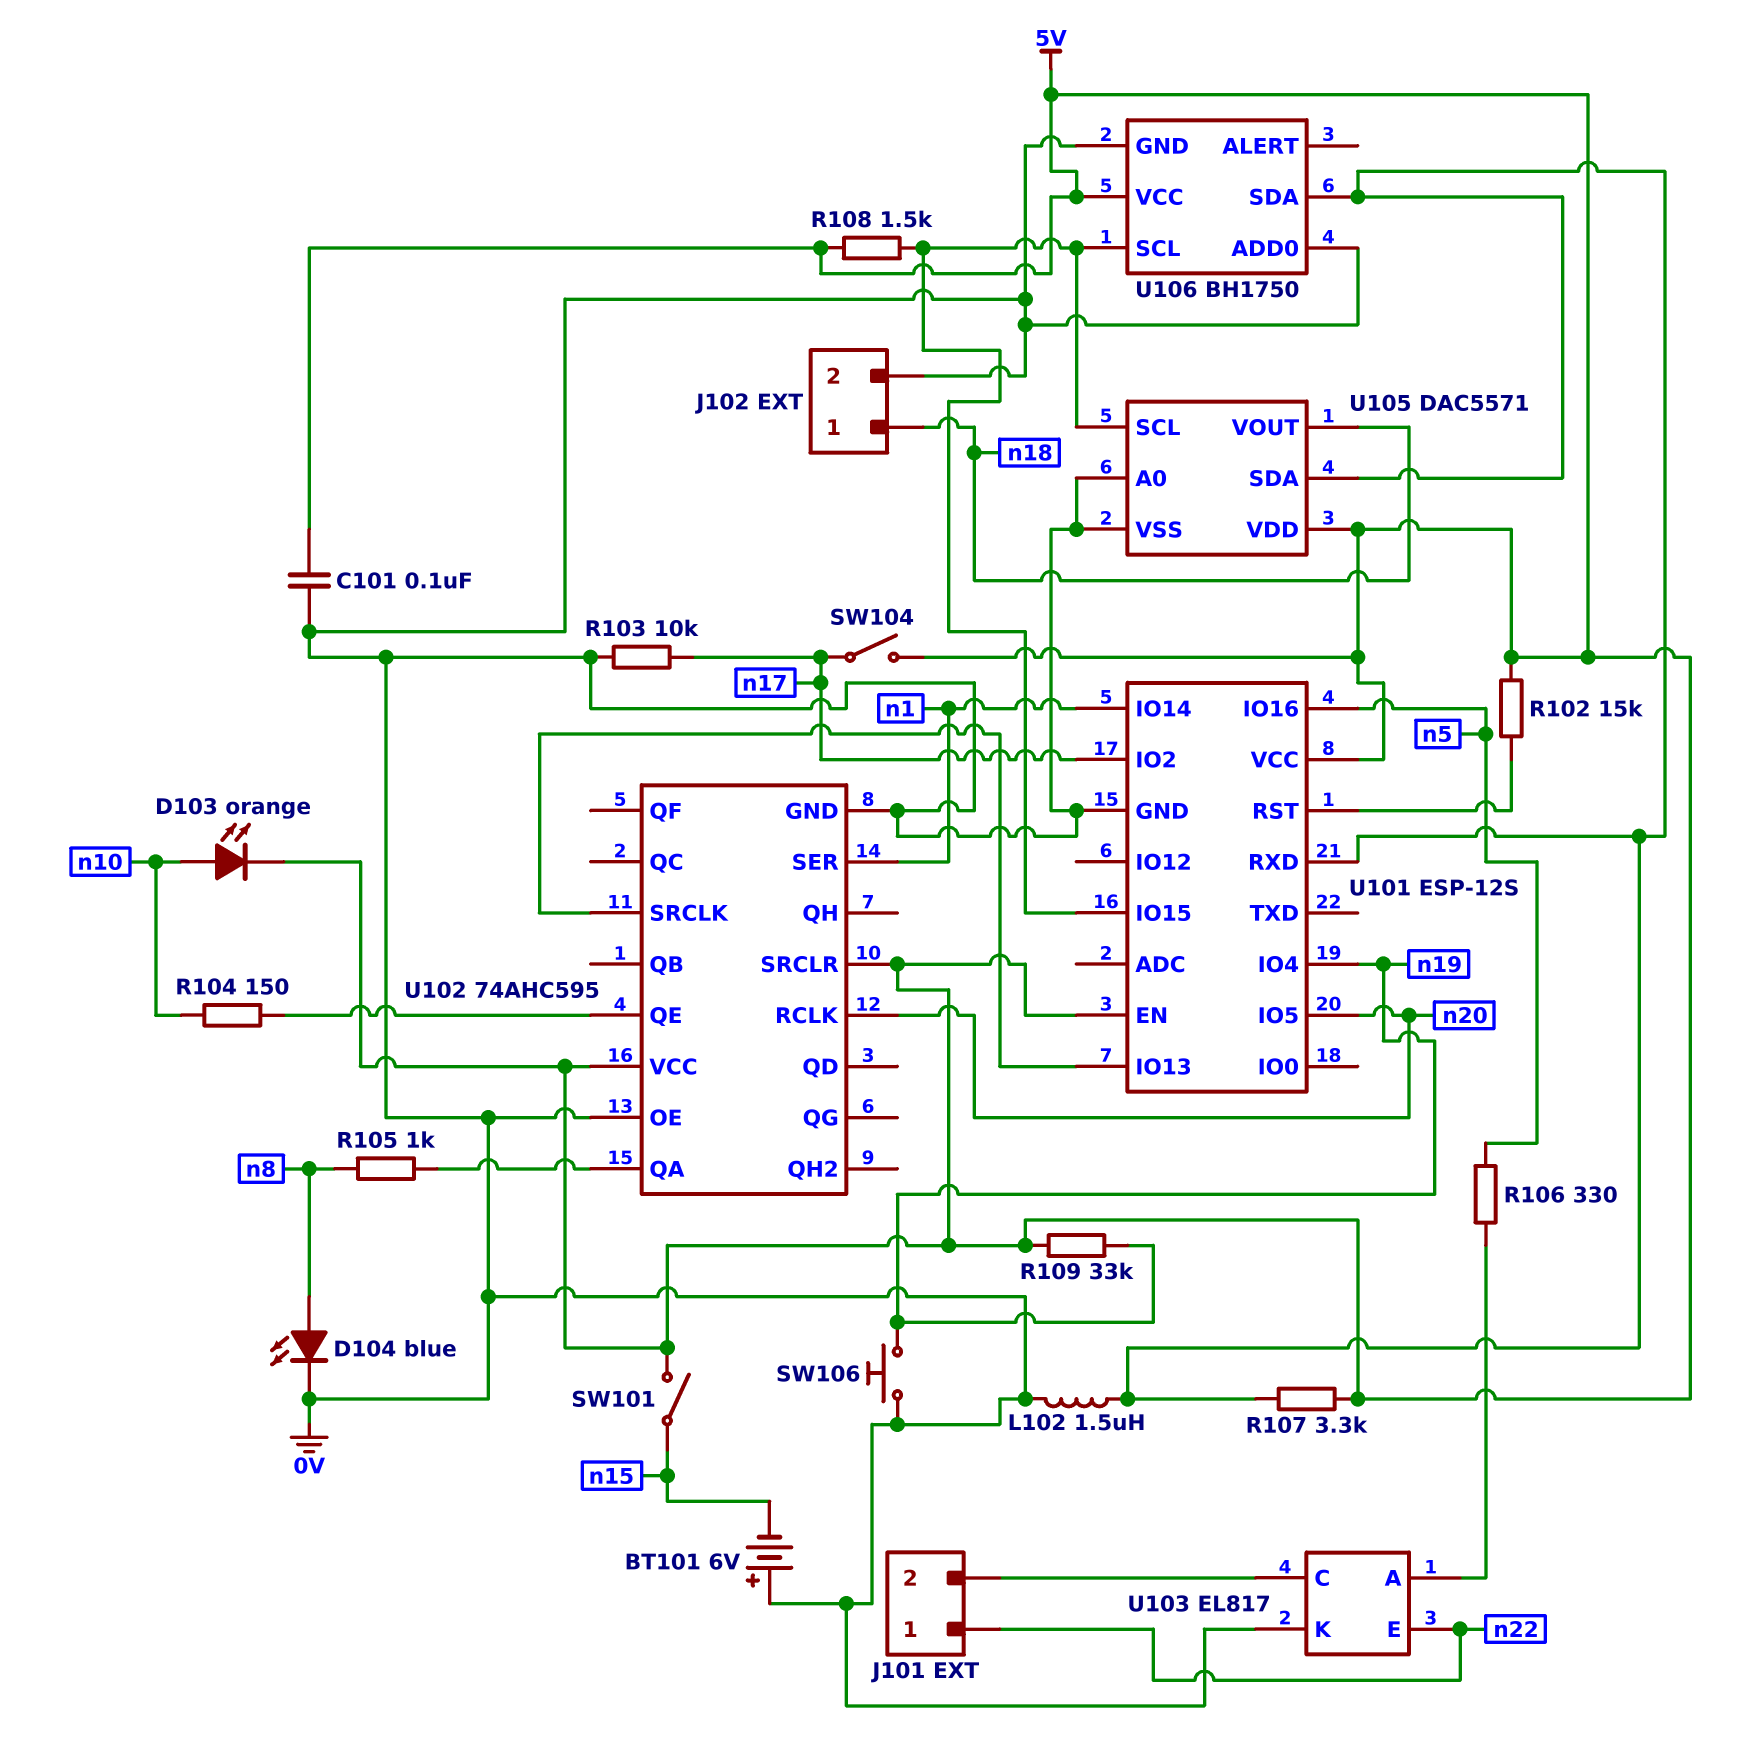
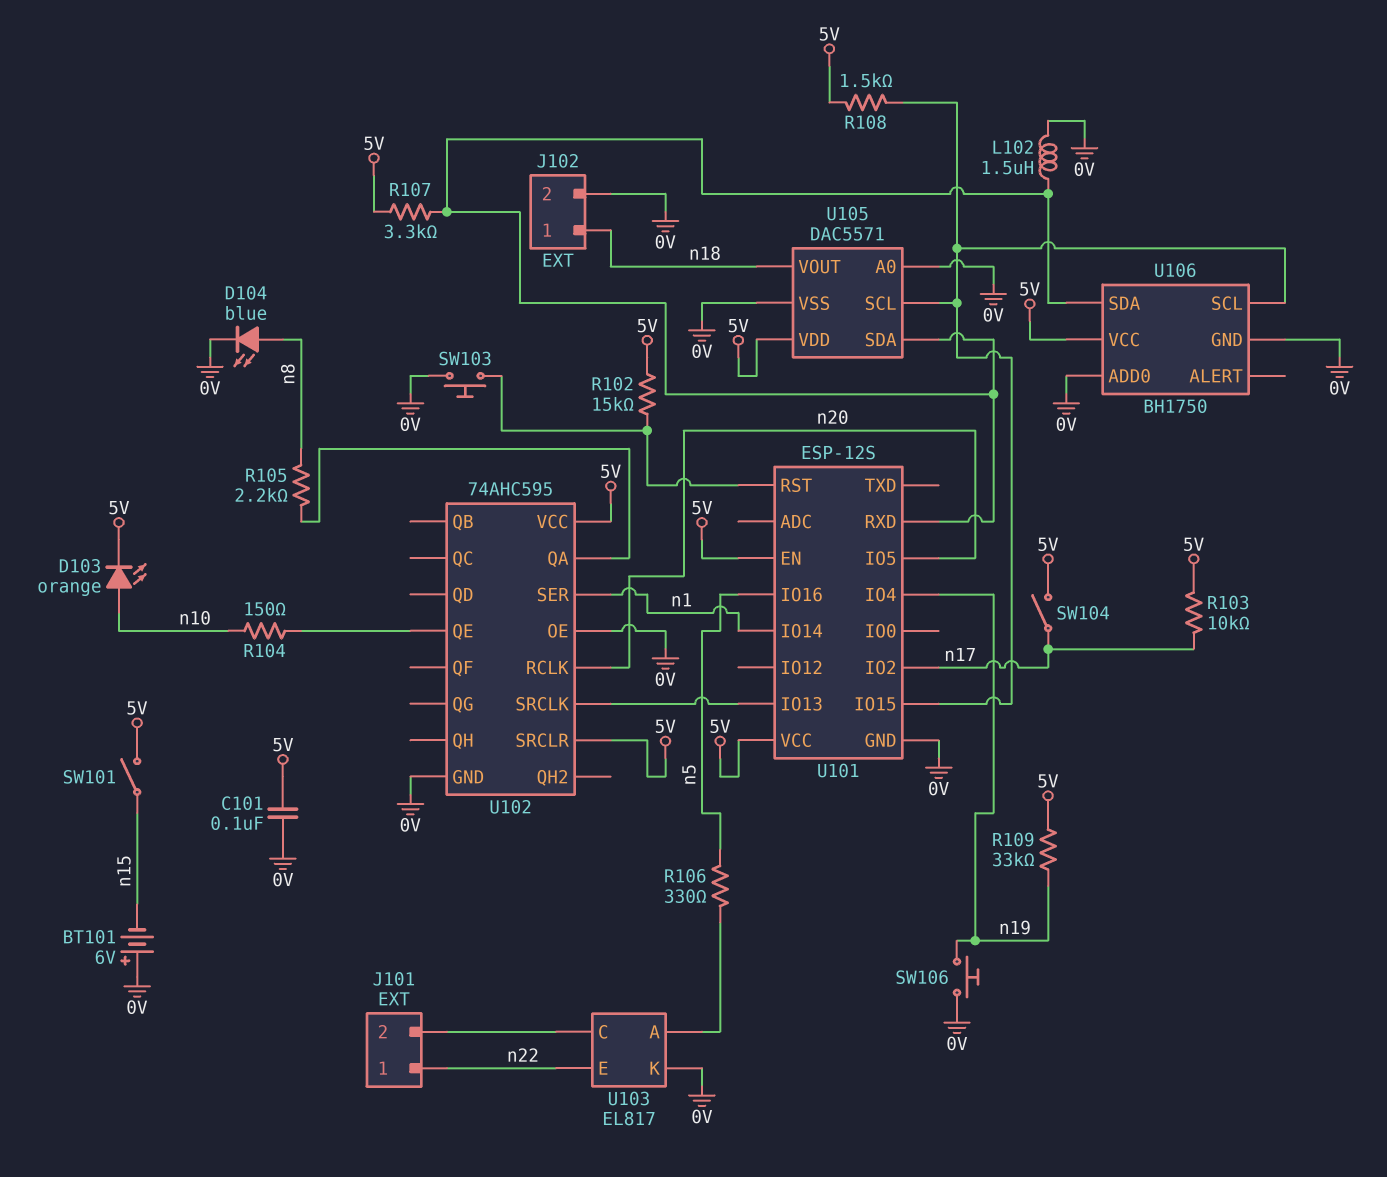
R103: 10k (0V, n17) -> 10k (5V, n17)
R105: 1k (U102/QA, n8) -> 2.2k (U102/QA, n8)
SW103: none -> button (0V, U101/RST)

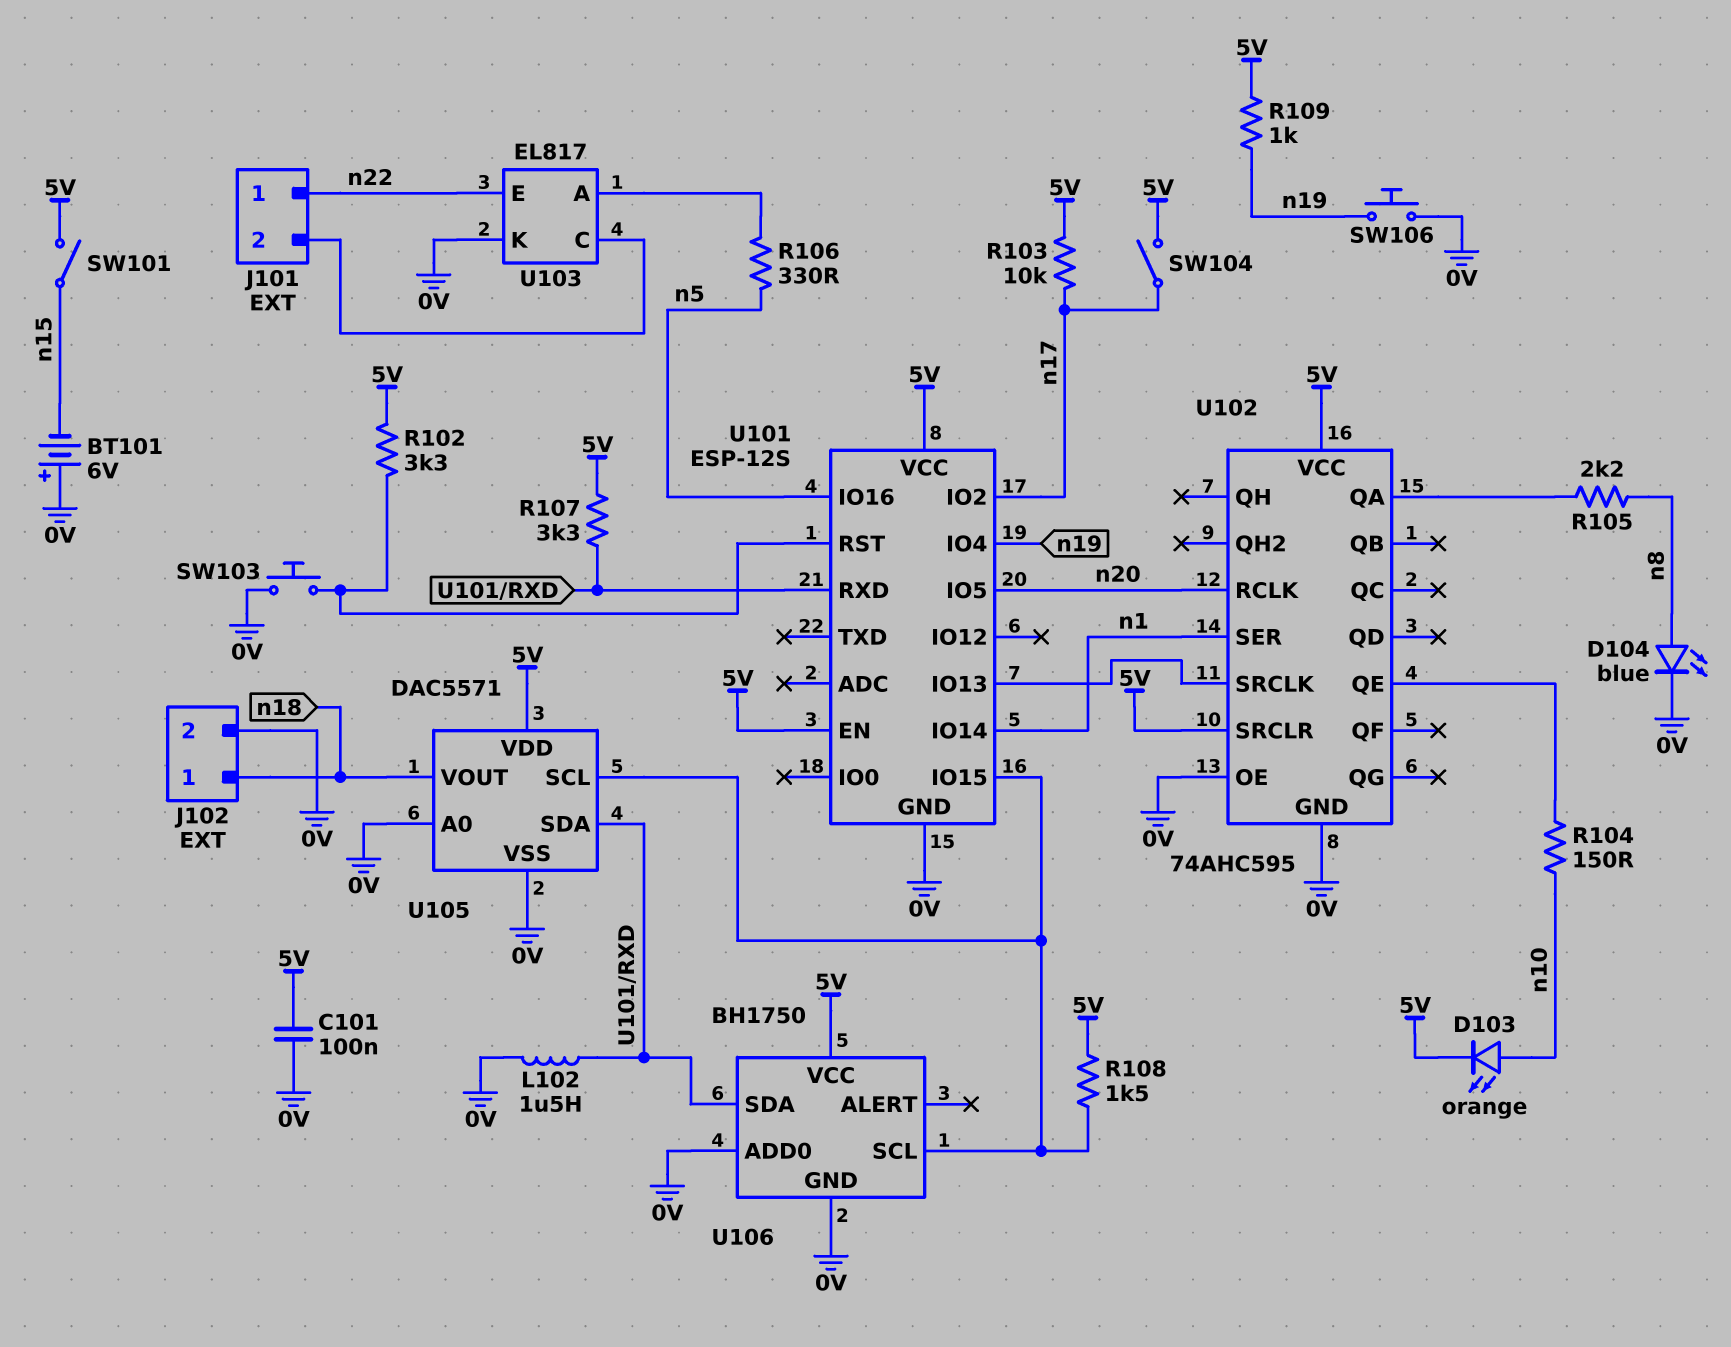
R102: 15k (5V, U101/RST) -> 3.3k (5V, U101/RST)
R109: 33k (5V, n19) -> 1k (5V, n19)

